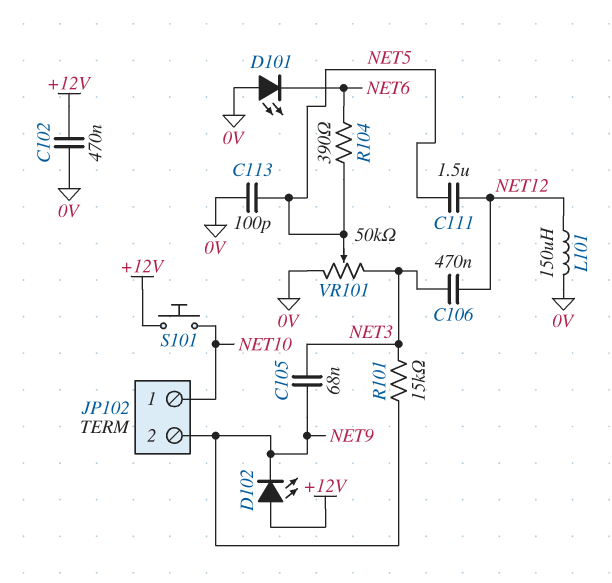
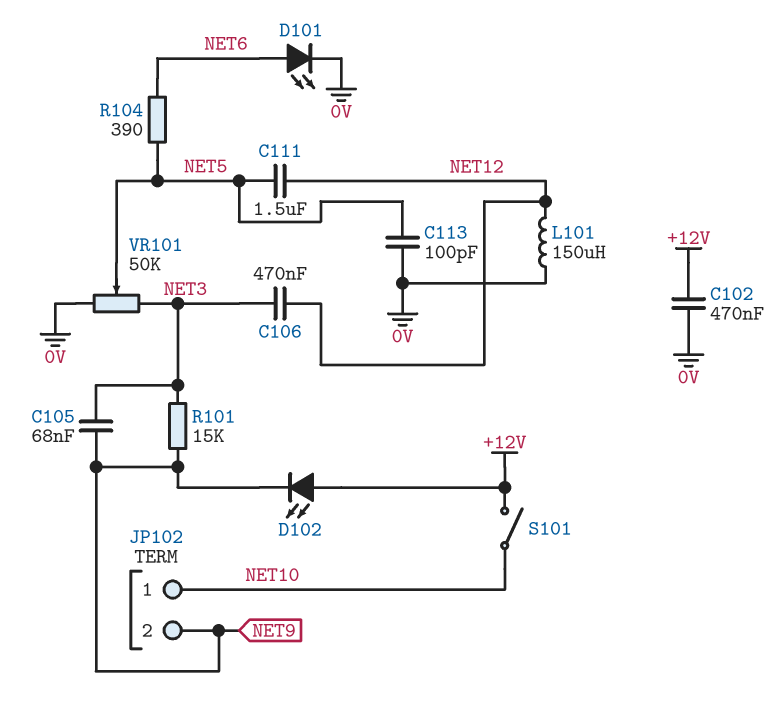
D101: LED (A 0V, K NET6) -> LED (A NET6, K 0V)
S101: button (+12V, NET10) -> switch (+12V, NET10)

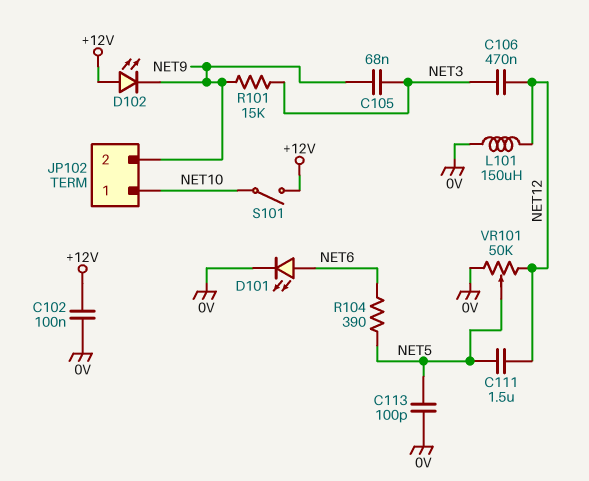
C102: 470nF (+12V, 0V) -> 100nF (+12V, 0V)
VR101: 50k (0V, NET3, wiper NET5) -> 50k (0V, NET12, wiper NET5)

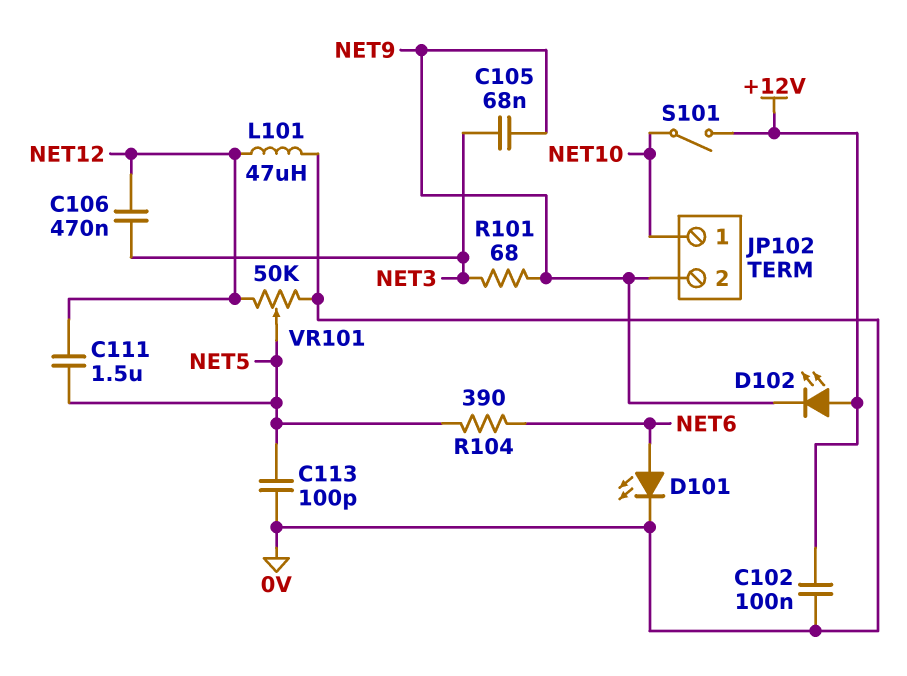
L101: 150uH (0V, NET12) -> 47uH (0V, NET12)
R101: 15k (NET3, NET9) -> 68 (NET3, NET9)

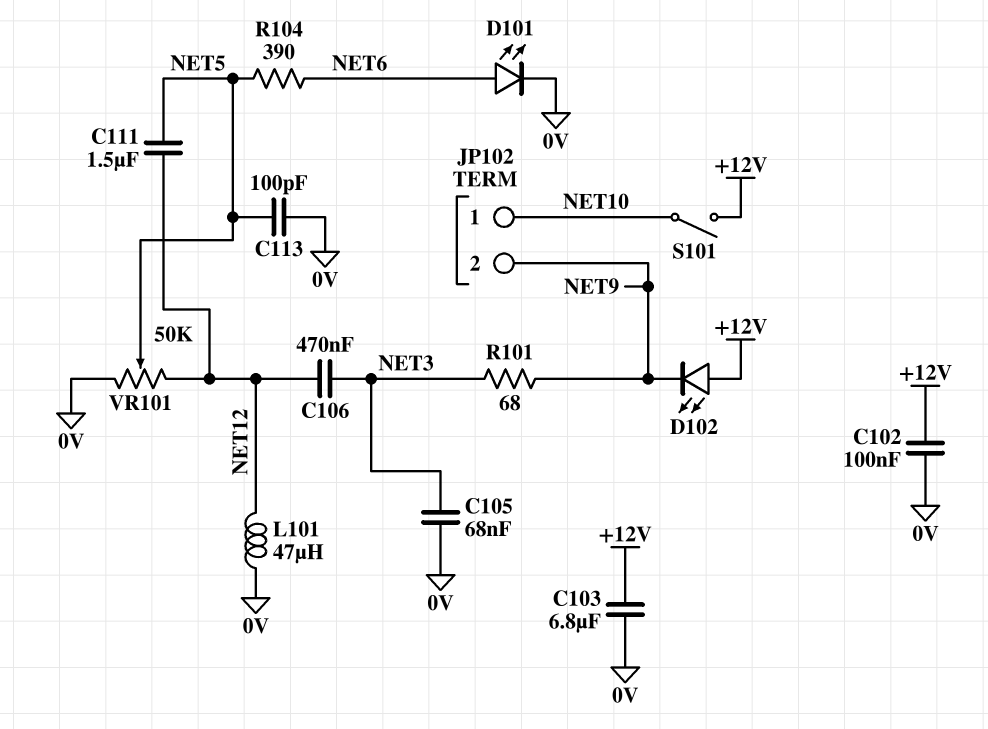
C103: none -> 6.8uF (+12V, 0V)
C105: 68nF (NET3, NET9) -> 68nF (0V, NET3)

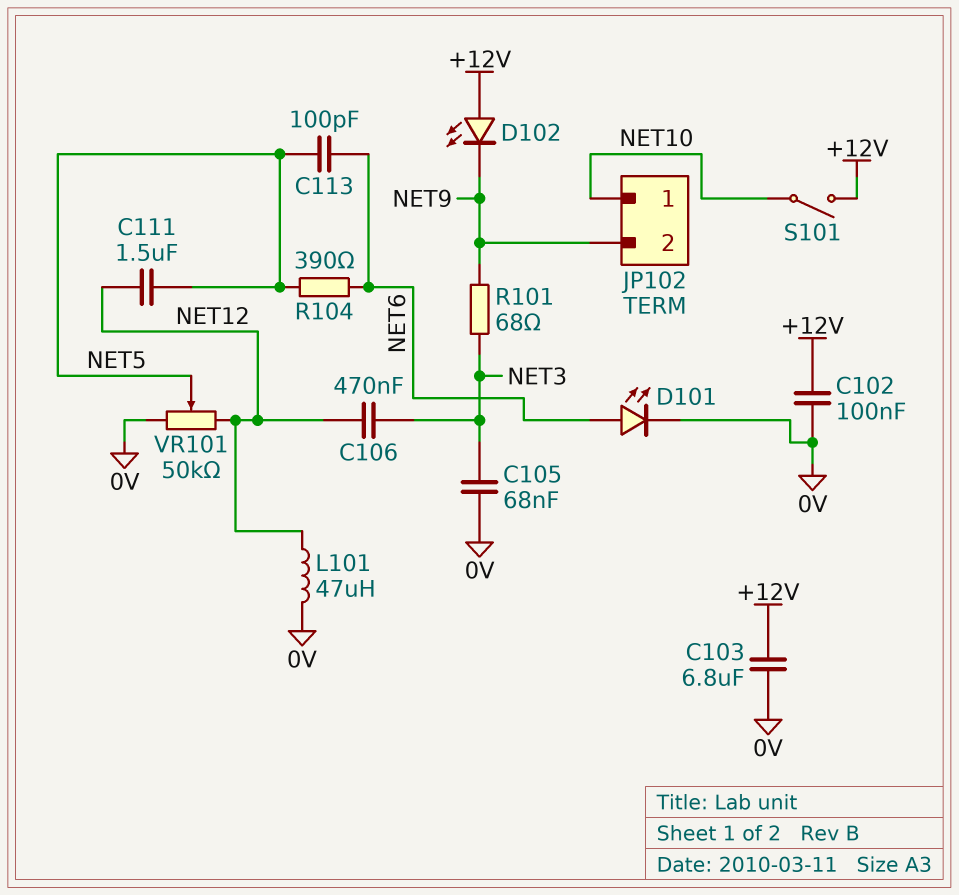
C113: 100pF (0V, NET5) -> 100pF (NET5, NET6)

